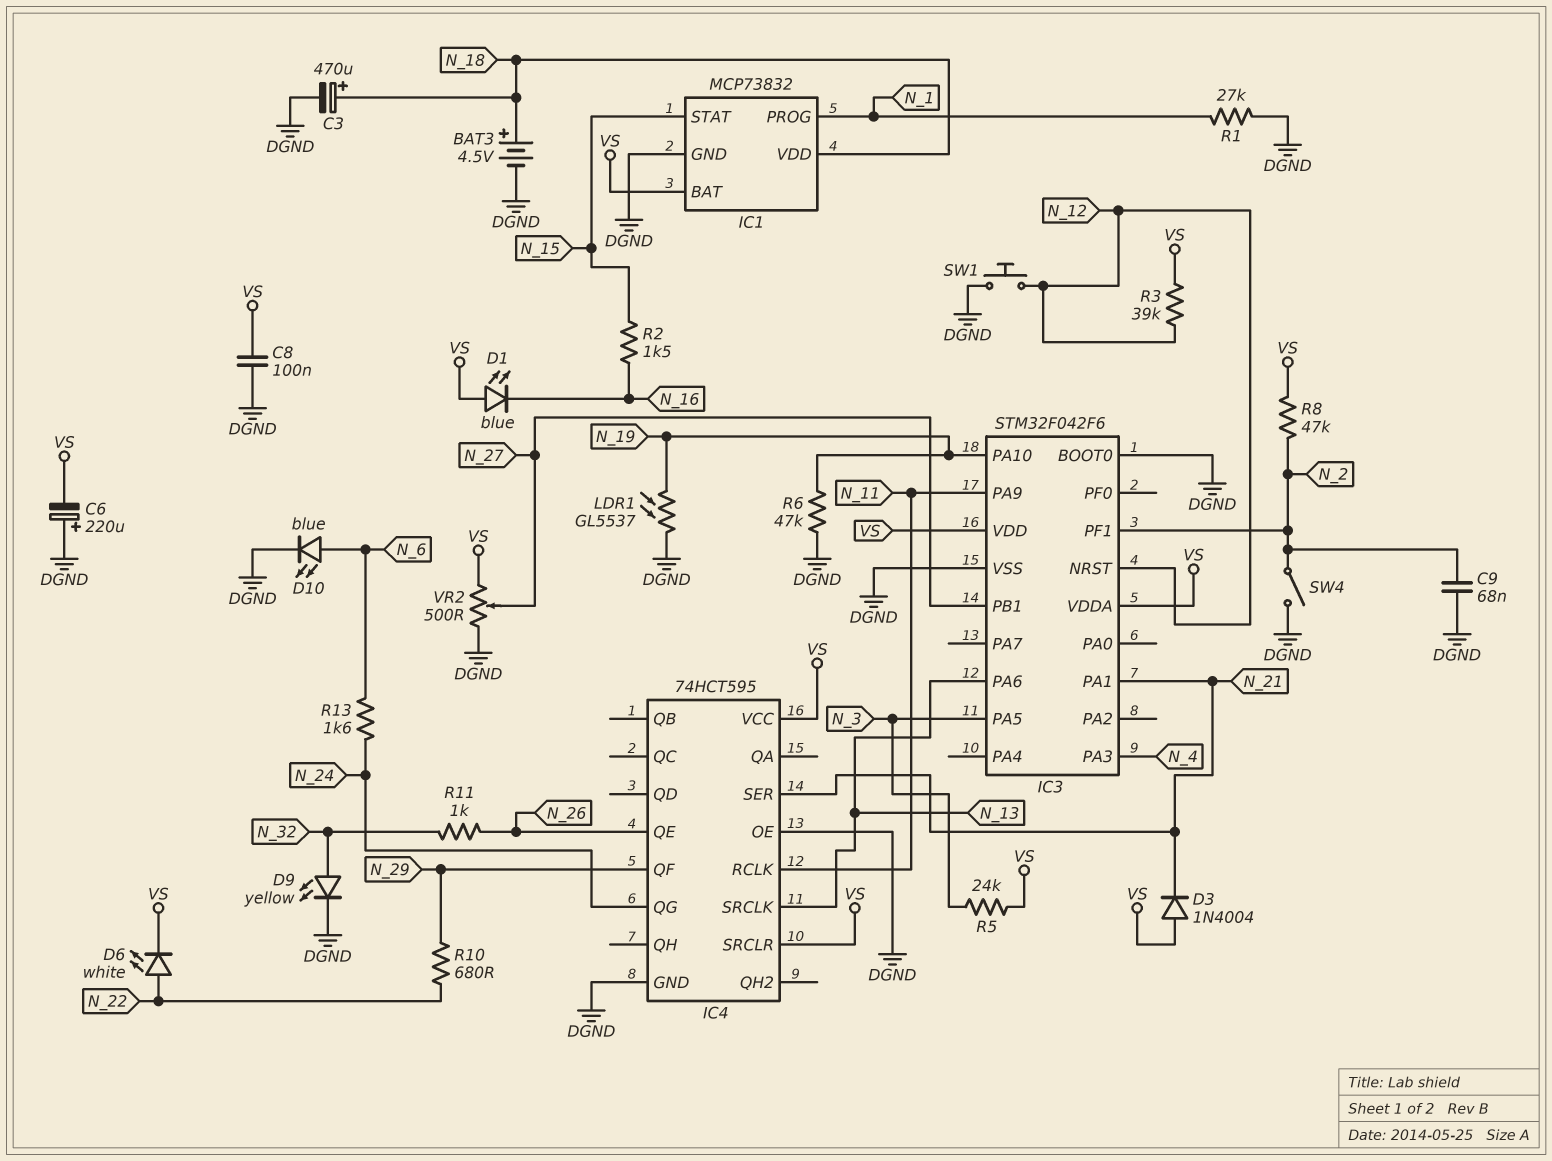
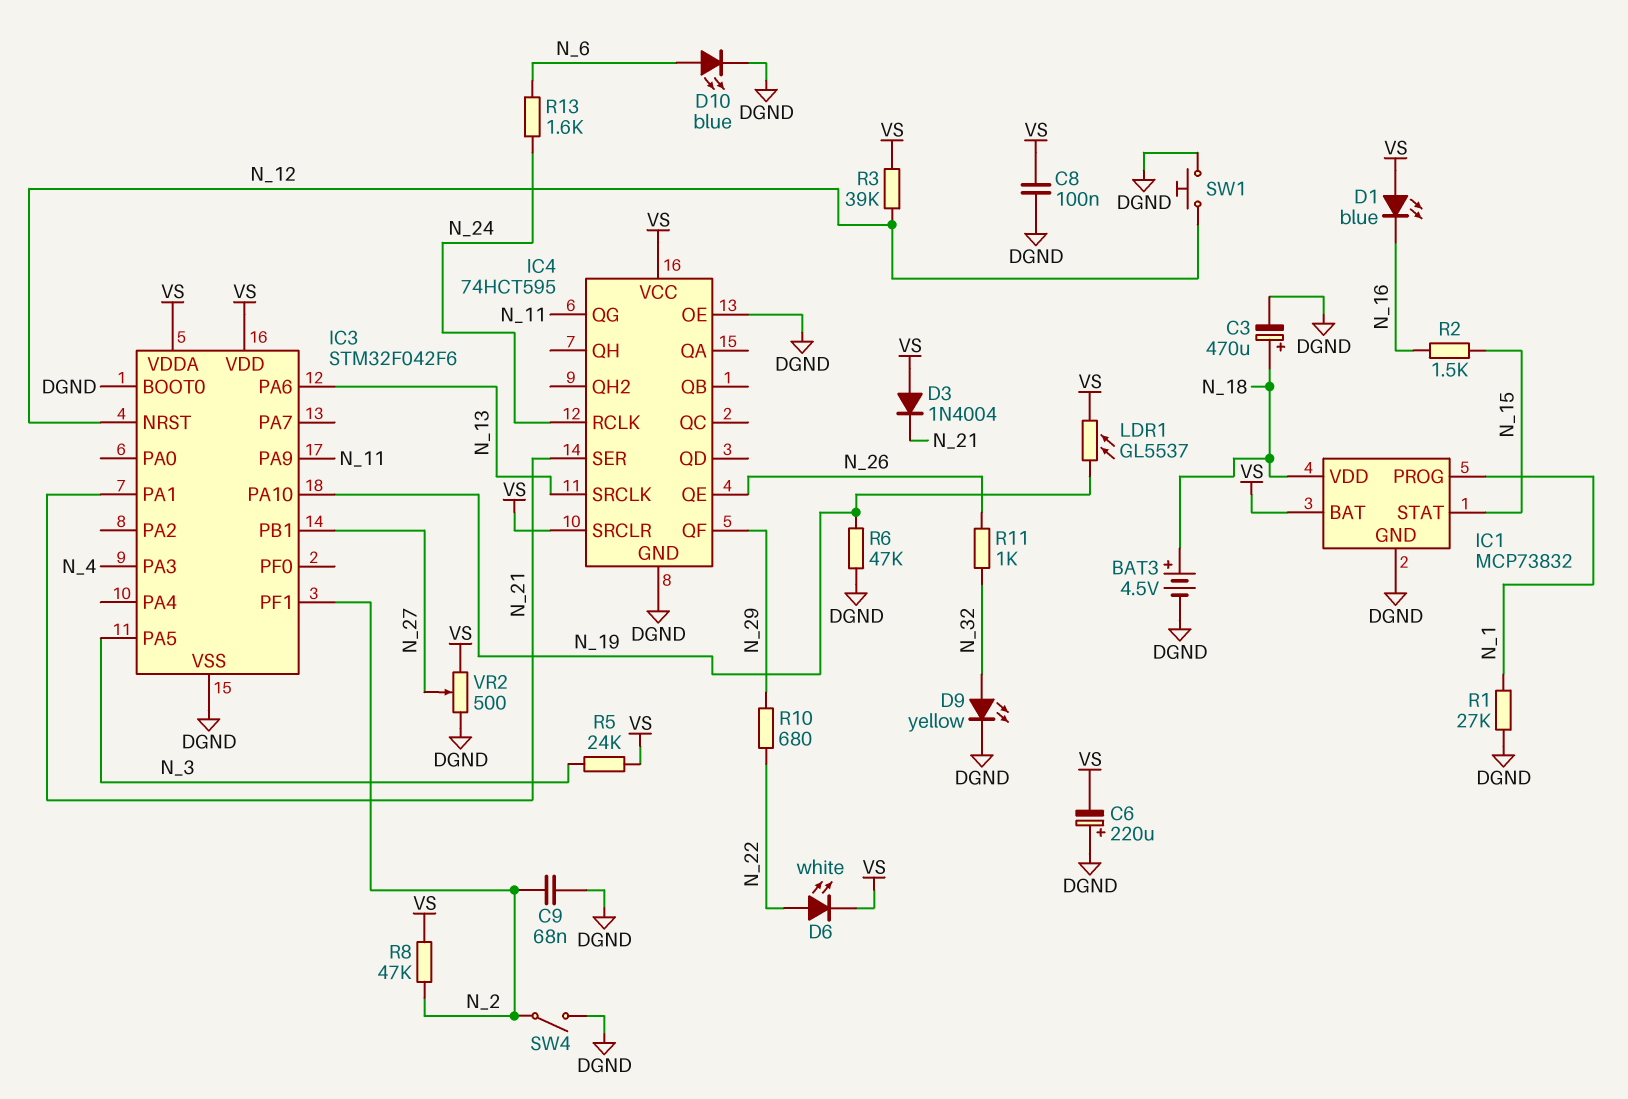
IC4 pin QG: N_24 -> N_11
IC4 pin RCLK: N_11 -> N_24
LDR1: GL5537 (DGND, N_19) -> GL5537 (N_19, VS)

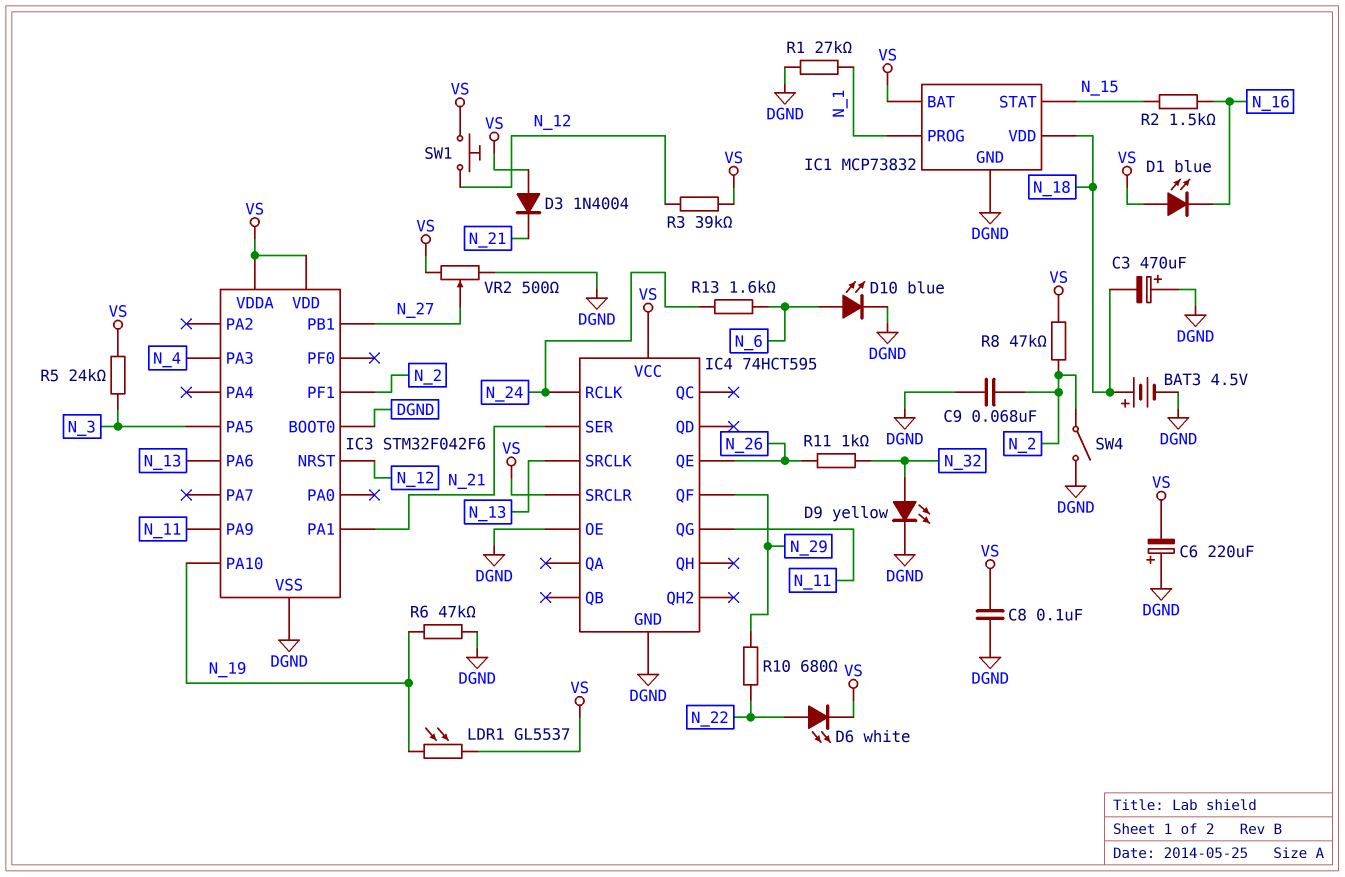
C3: 470uF (plus N_18, minus DGND) -> 470uF (plus DGND, minus N_18)
SW1: button (DGND, N_12) -> button (N_12, VS)

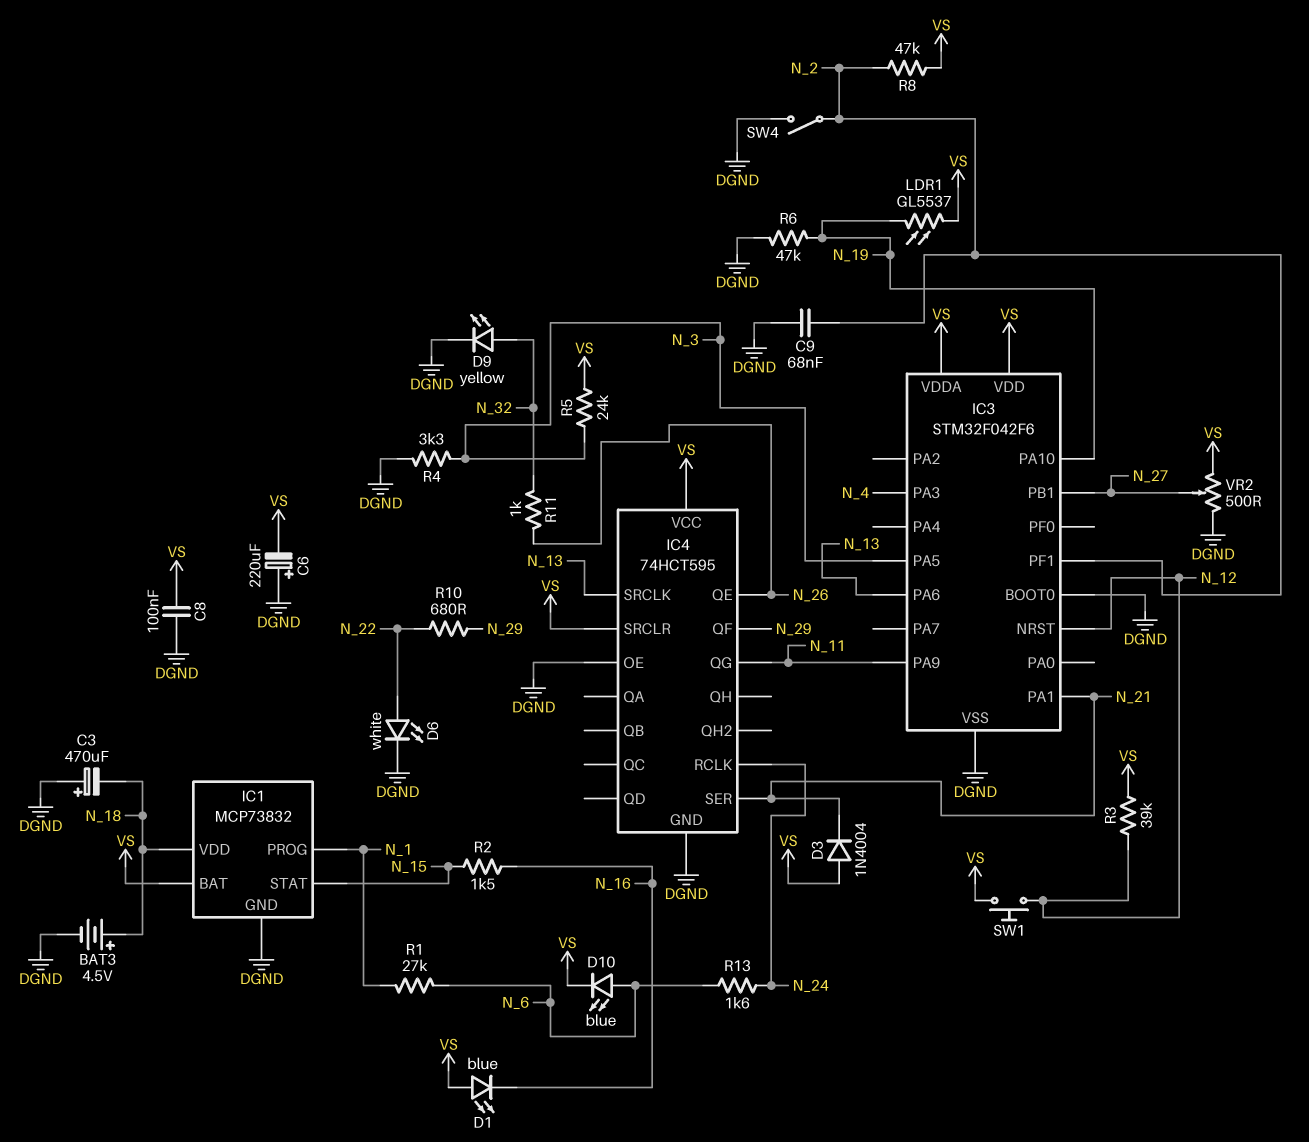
D6: LED white (A N_22, K VS) -> LED white (A N_22, K DGND)
D10: LED blue (A N_6, K DGND) -> LED blue (A N_6, K VS)
R1: 27k (DGND, N_1) -> 27k (N_1, N_6)
R4: none -> 3.3k (DGND, N_3)

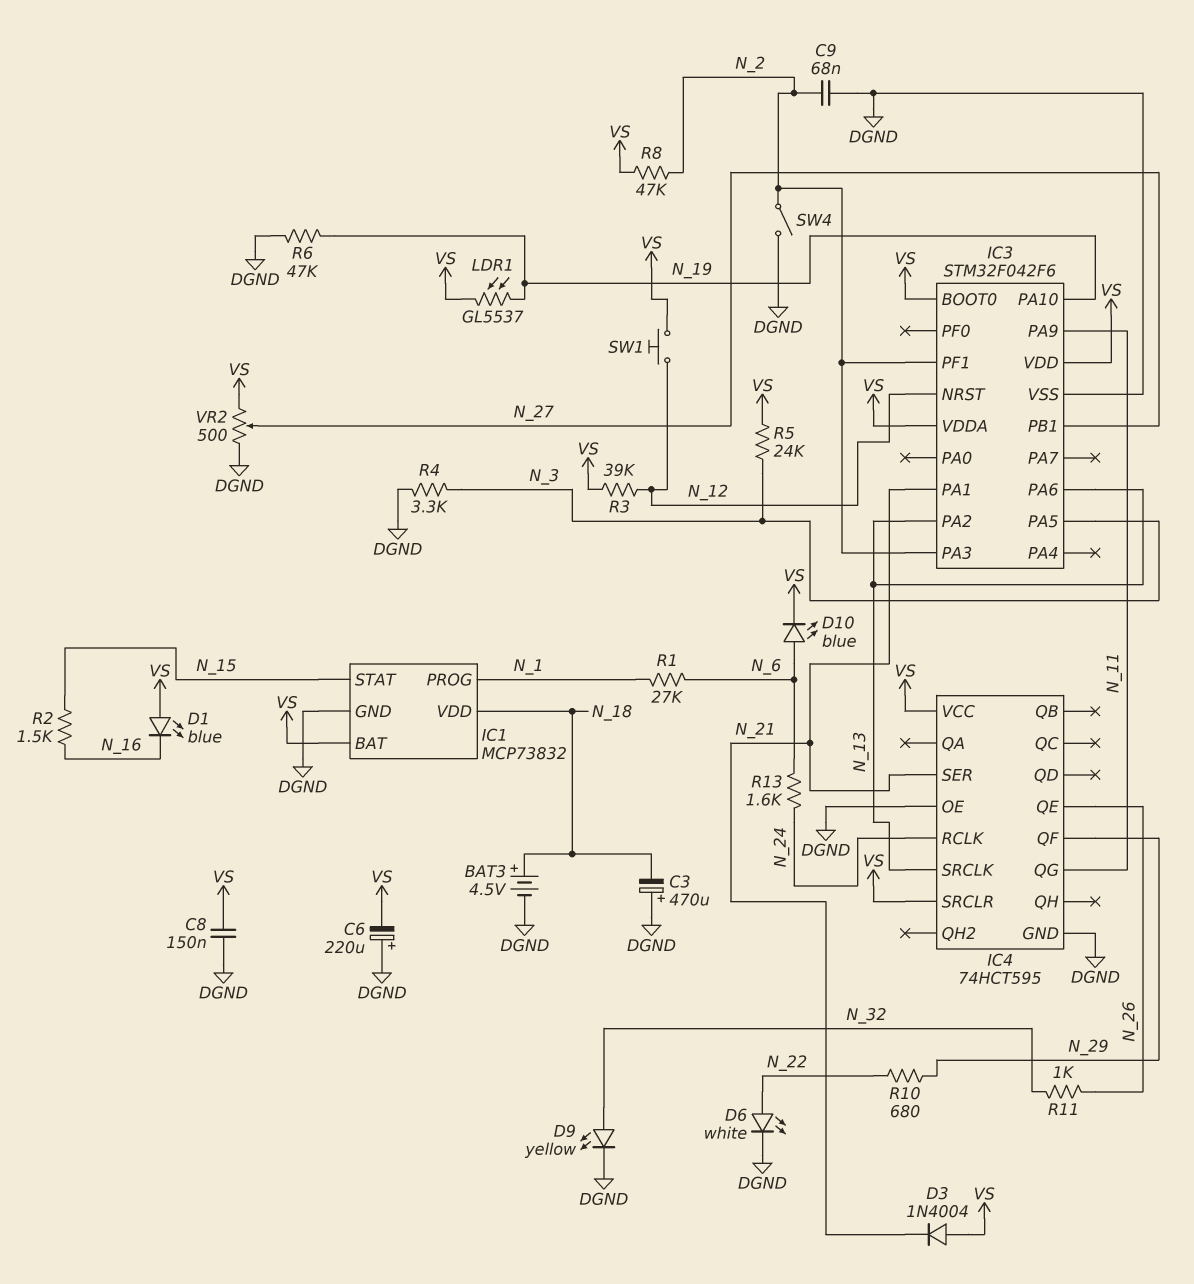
C8: 100nF (DGND, VS) -> 150nF (DGND, VS)
IC3 pin BOOT0: DGND -> VS
IC3 pin PA2: none -> N_13
IC3 pin PA3: N_4 -> N_2

